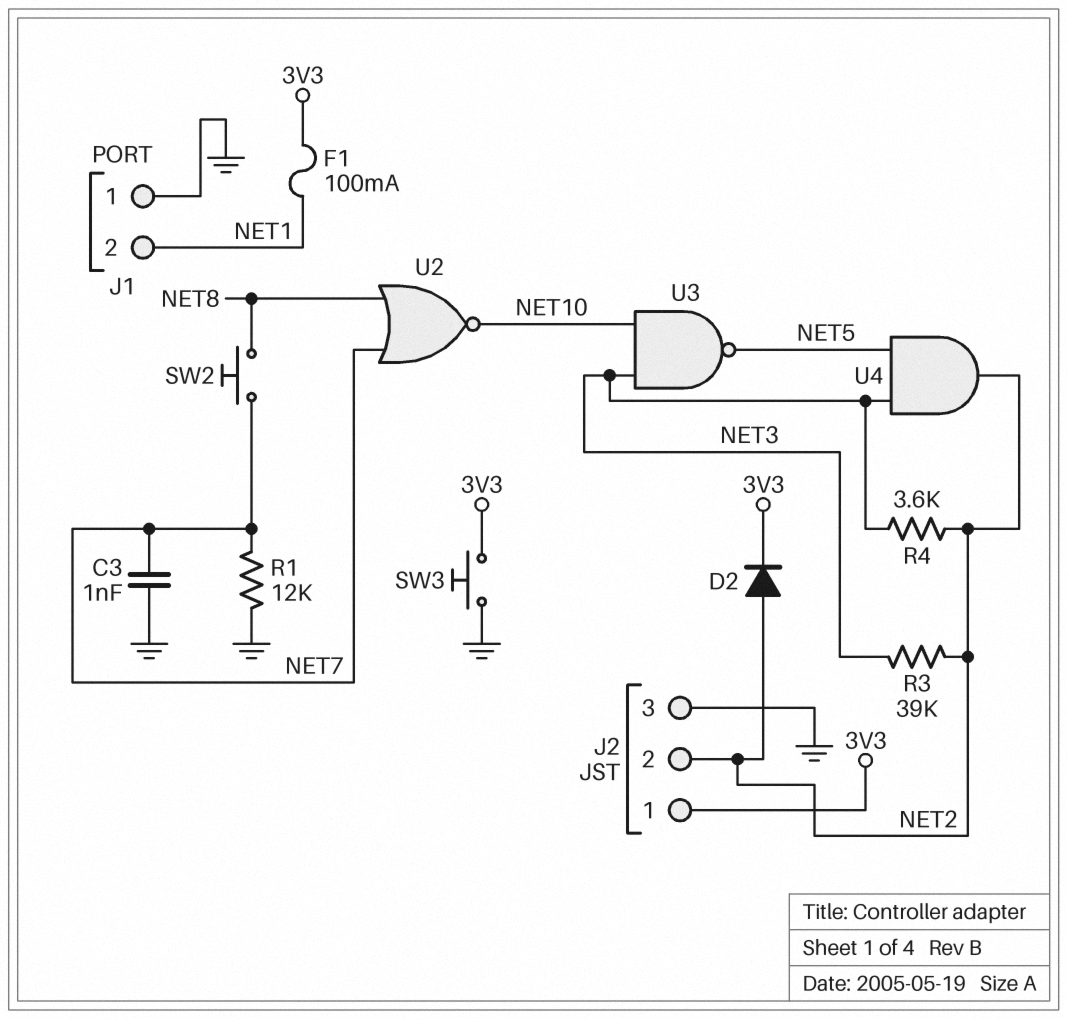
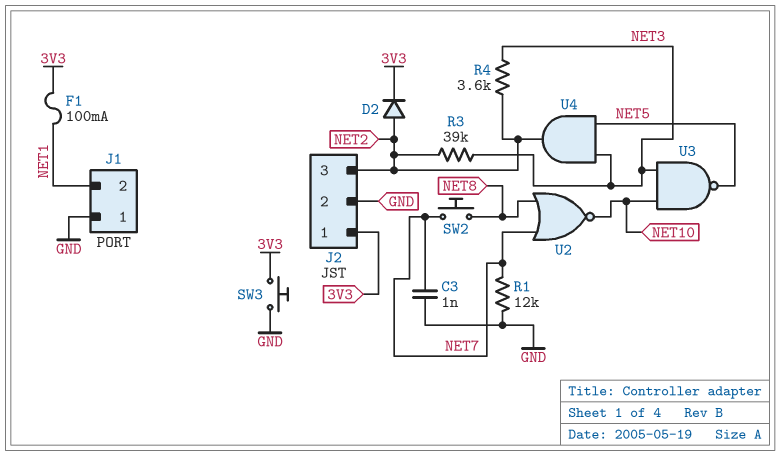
J2 pin 2: NET2 -> GND
J2 pin 3: GND -> NET2

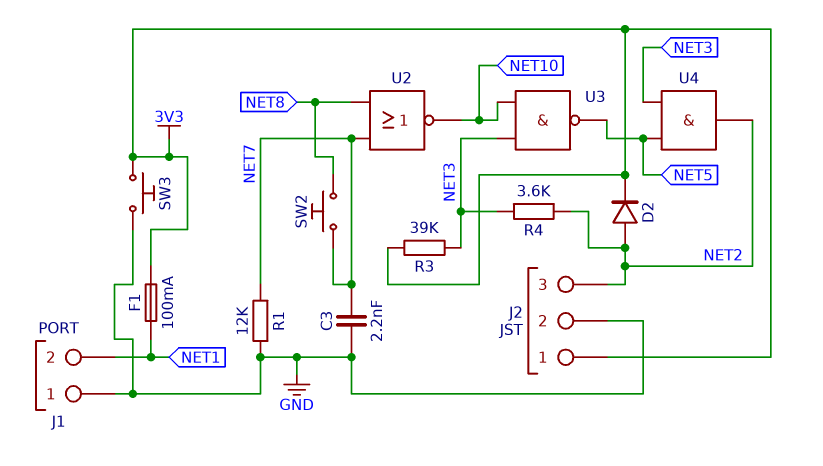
C3: 1nF (GND, NET7) -> 2.2nF (GND, NET7)
R3: 39k (NET2, NET3) -> 39k (3V3, NET3)

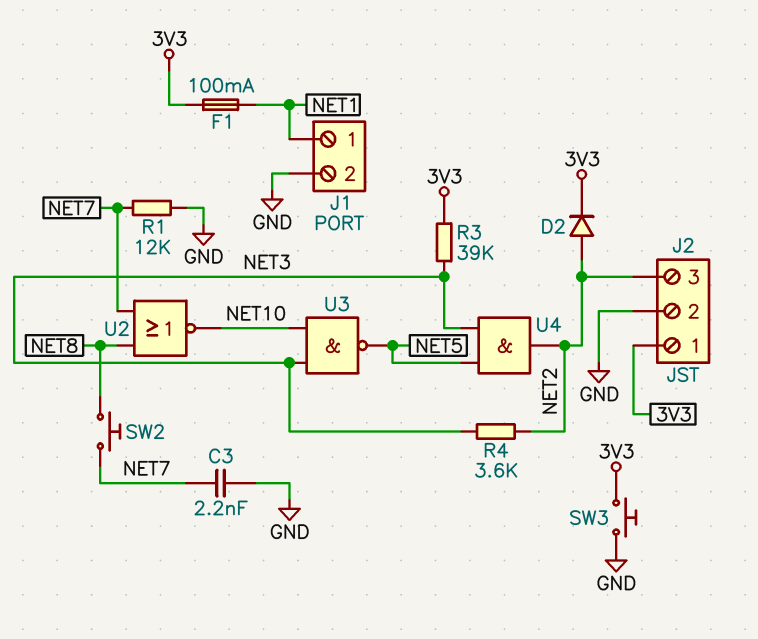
J1 pin 1: GND -> NET1
J1 pin 2: NET1 -> GND

